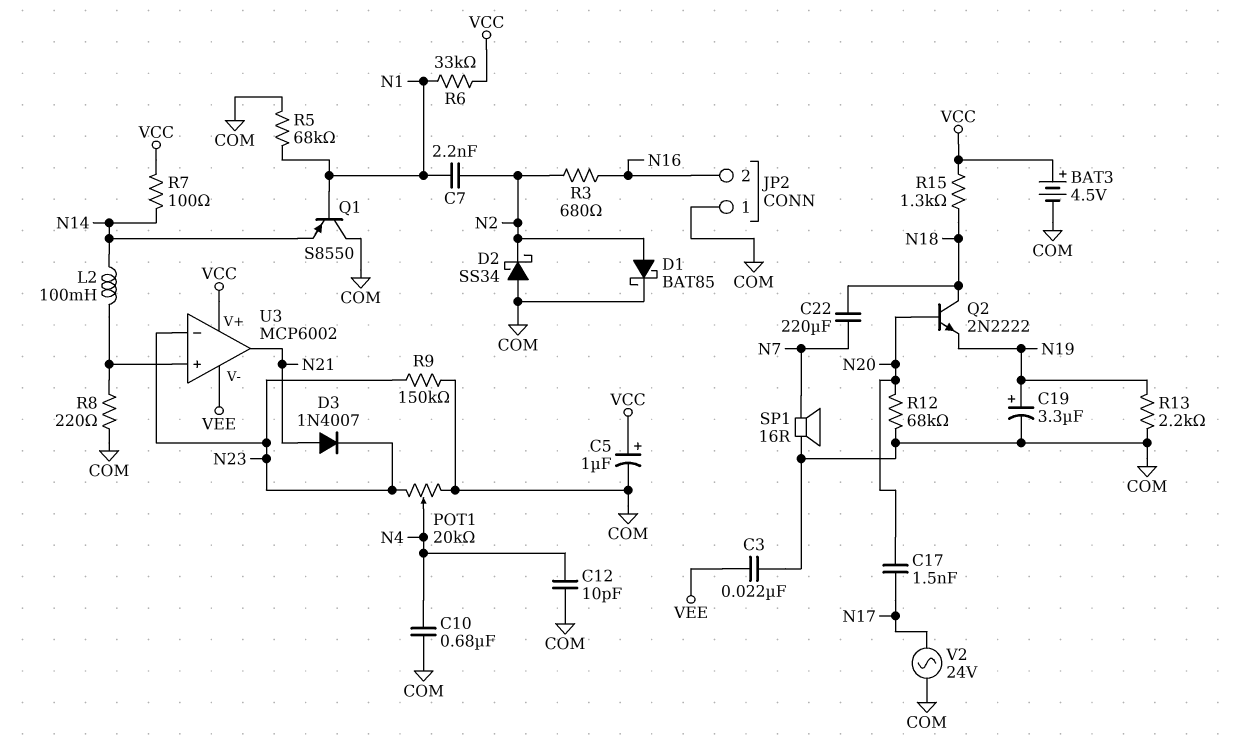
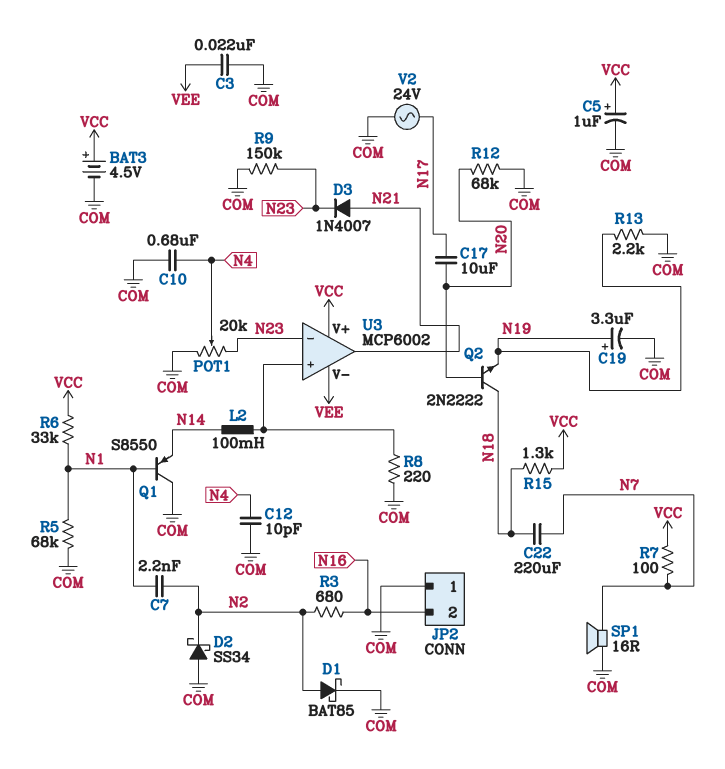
C17: 1.5nF (N17, N20) -> 10uF (N17, N20)
R7: 100 (N14, VCC) -> 100 (N7, VCC)

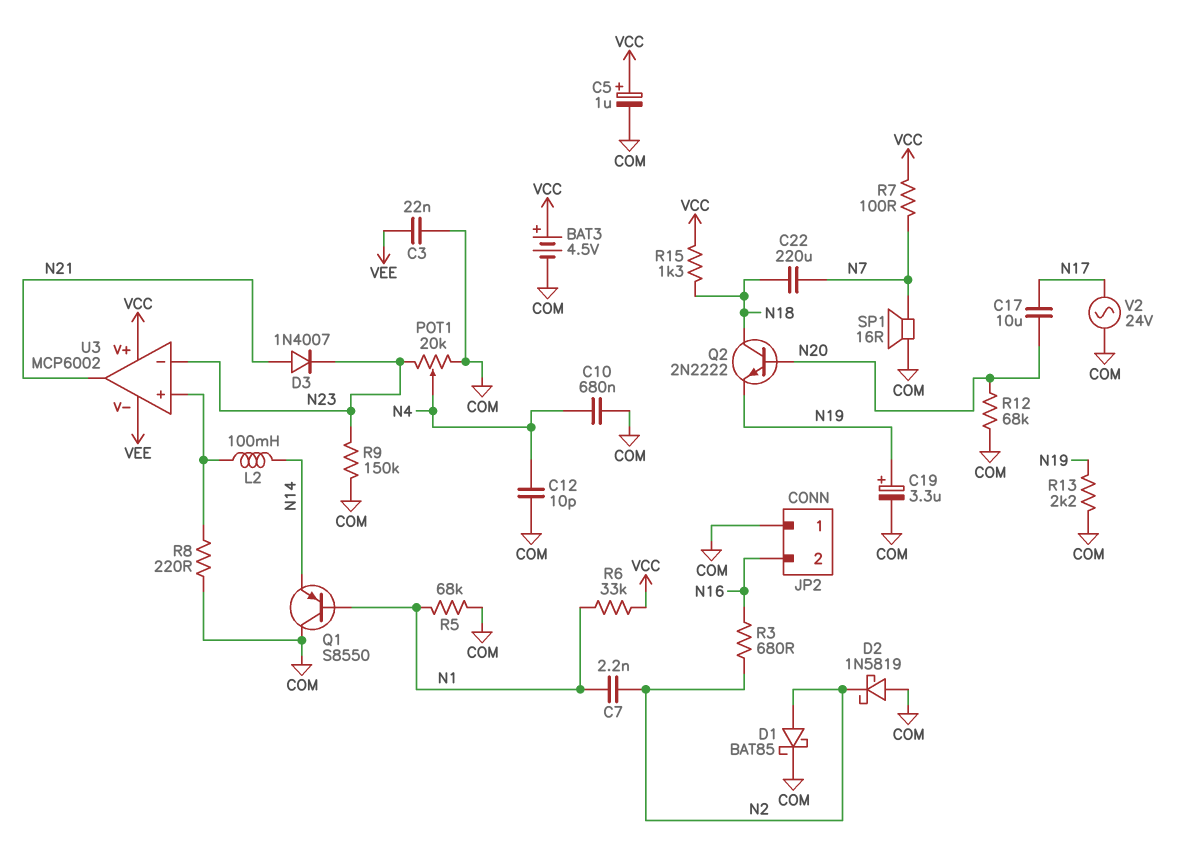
D2: schottky SS34 (A COM, K N2) -> schottky 1N5819 (A COM, K N2)

